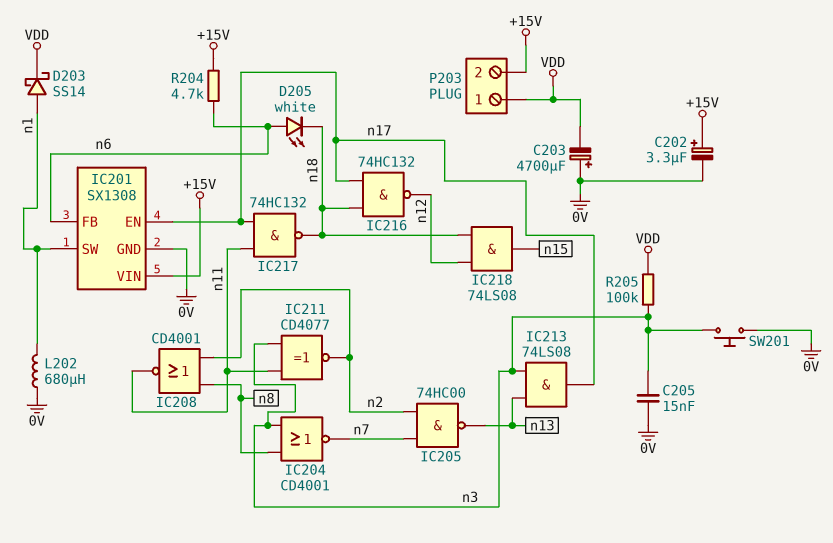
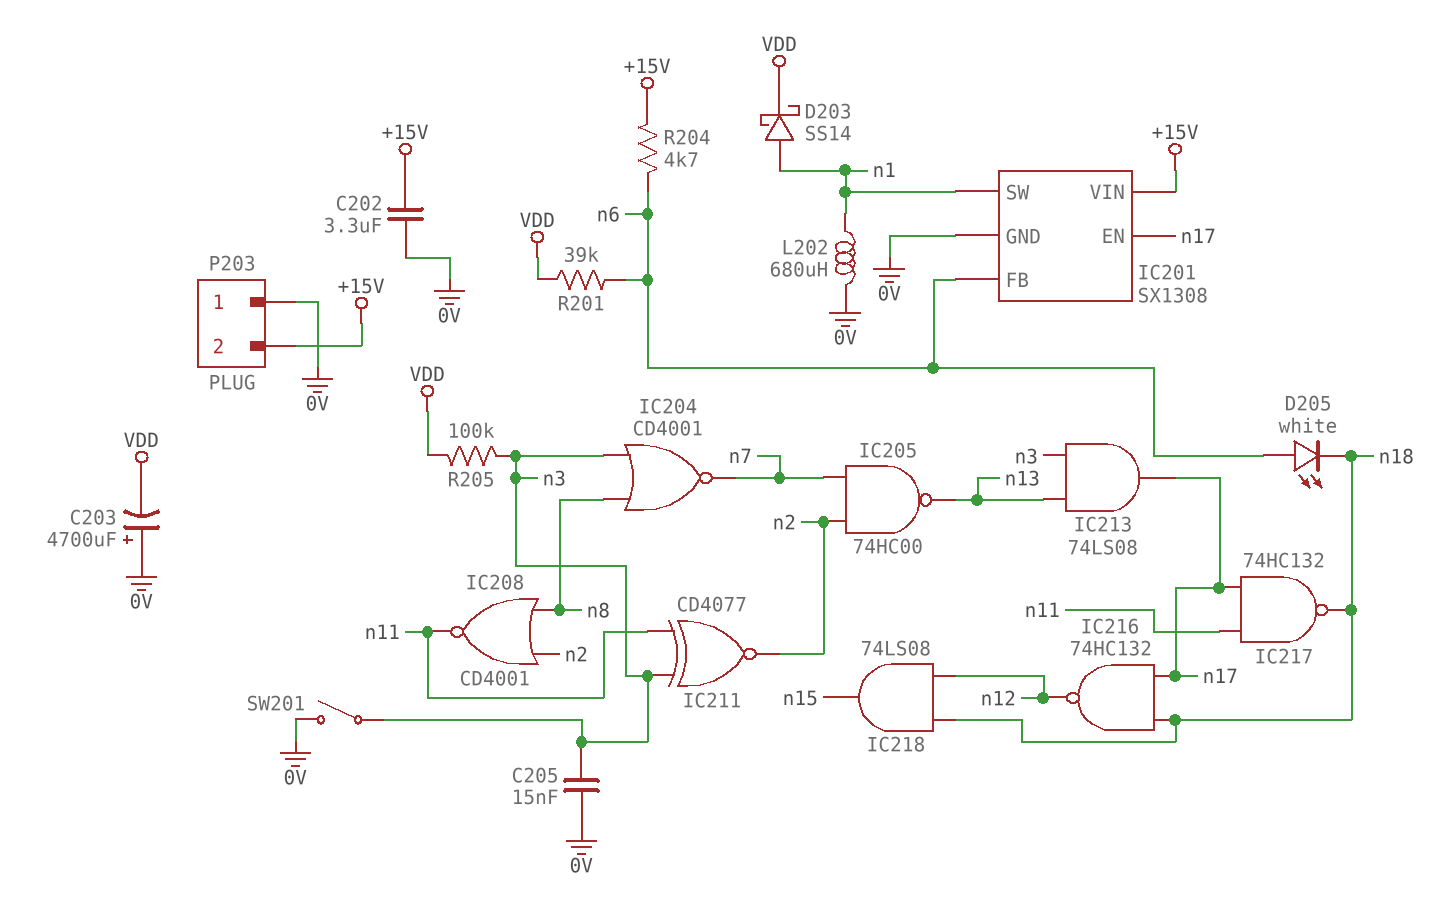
C202: 3.3uF (plus +15V, minus 0V) -> 3.3uF (+15V, 0V)
P203 pin 1: VDD -> 0V
R201: none -> 39k (VDD, n6)
SW201: button (0V, n3) -> switch (0V, n3)

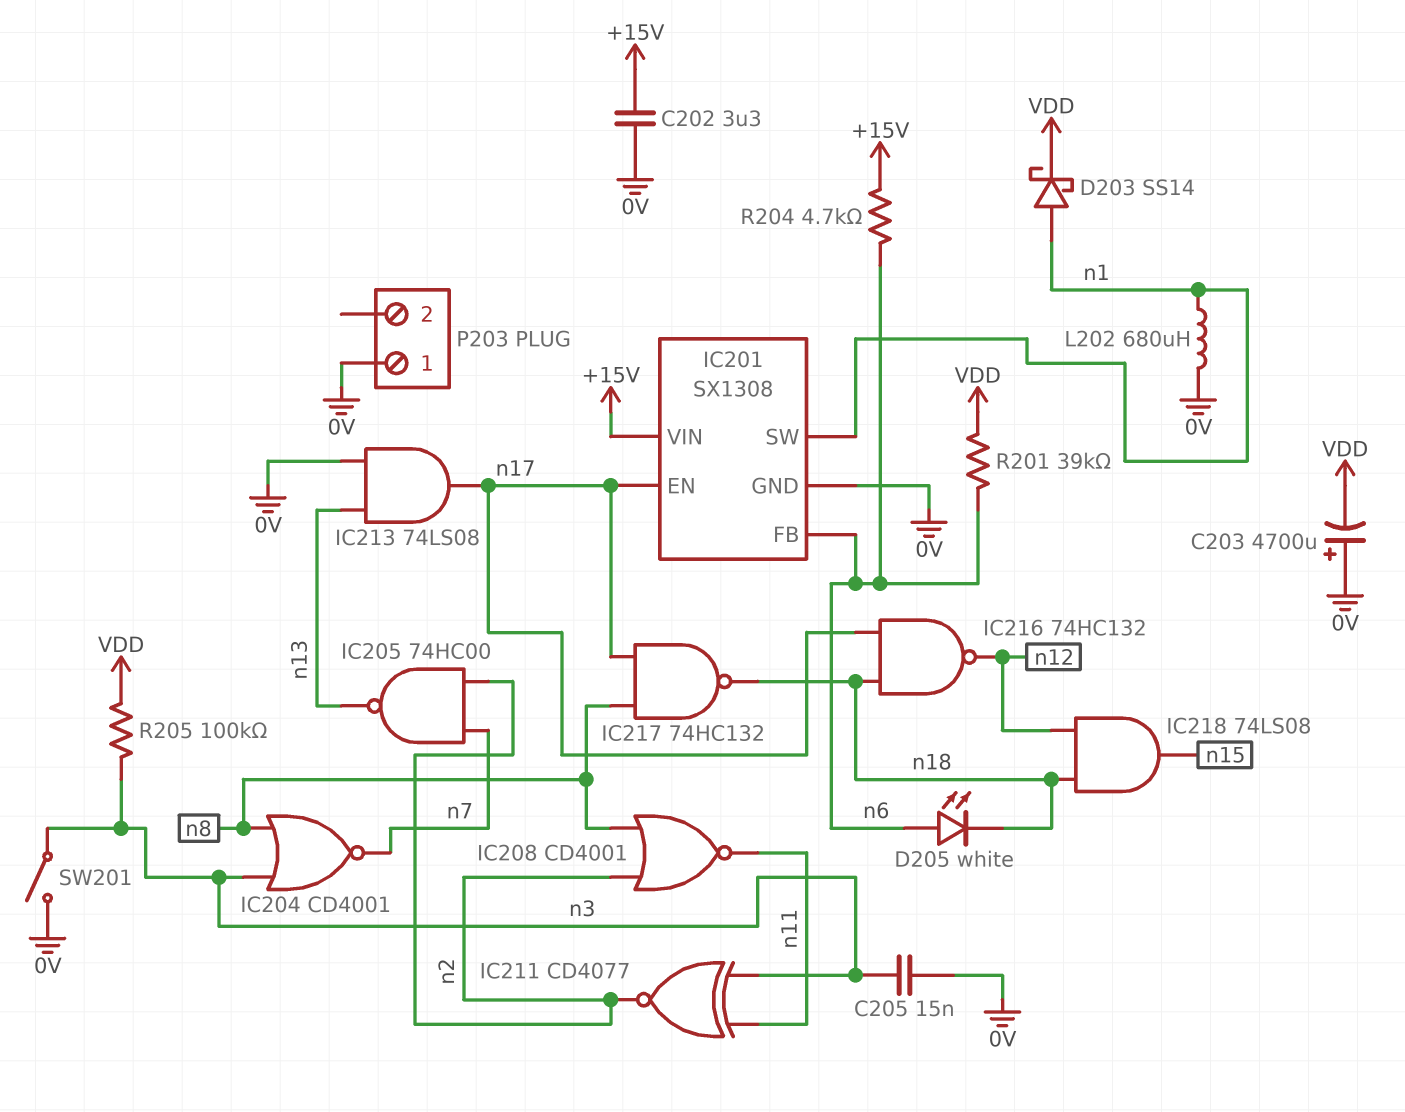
IC213: AND 74LS08 (in n3, in n13, out n17) -> AND 74LS08 (in 0V, in n13, out n17)
IC217: NAND 74HC132 (in n11, in n17, out n18) -> NAND 74HC132 (in n8, in n17, out n18)
P203 pin 2: +15V -> none

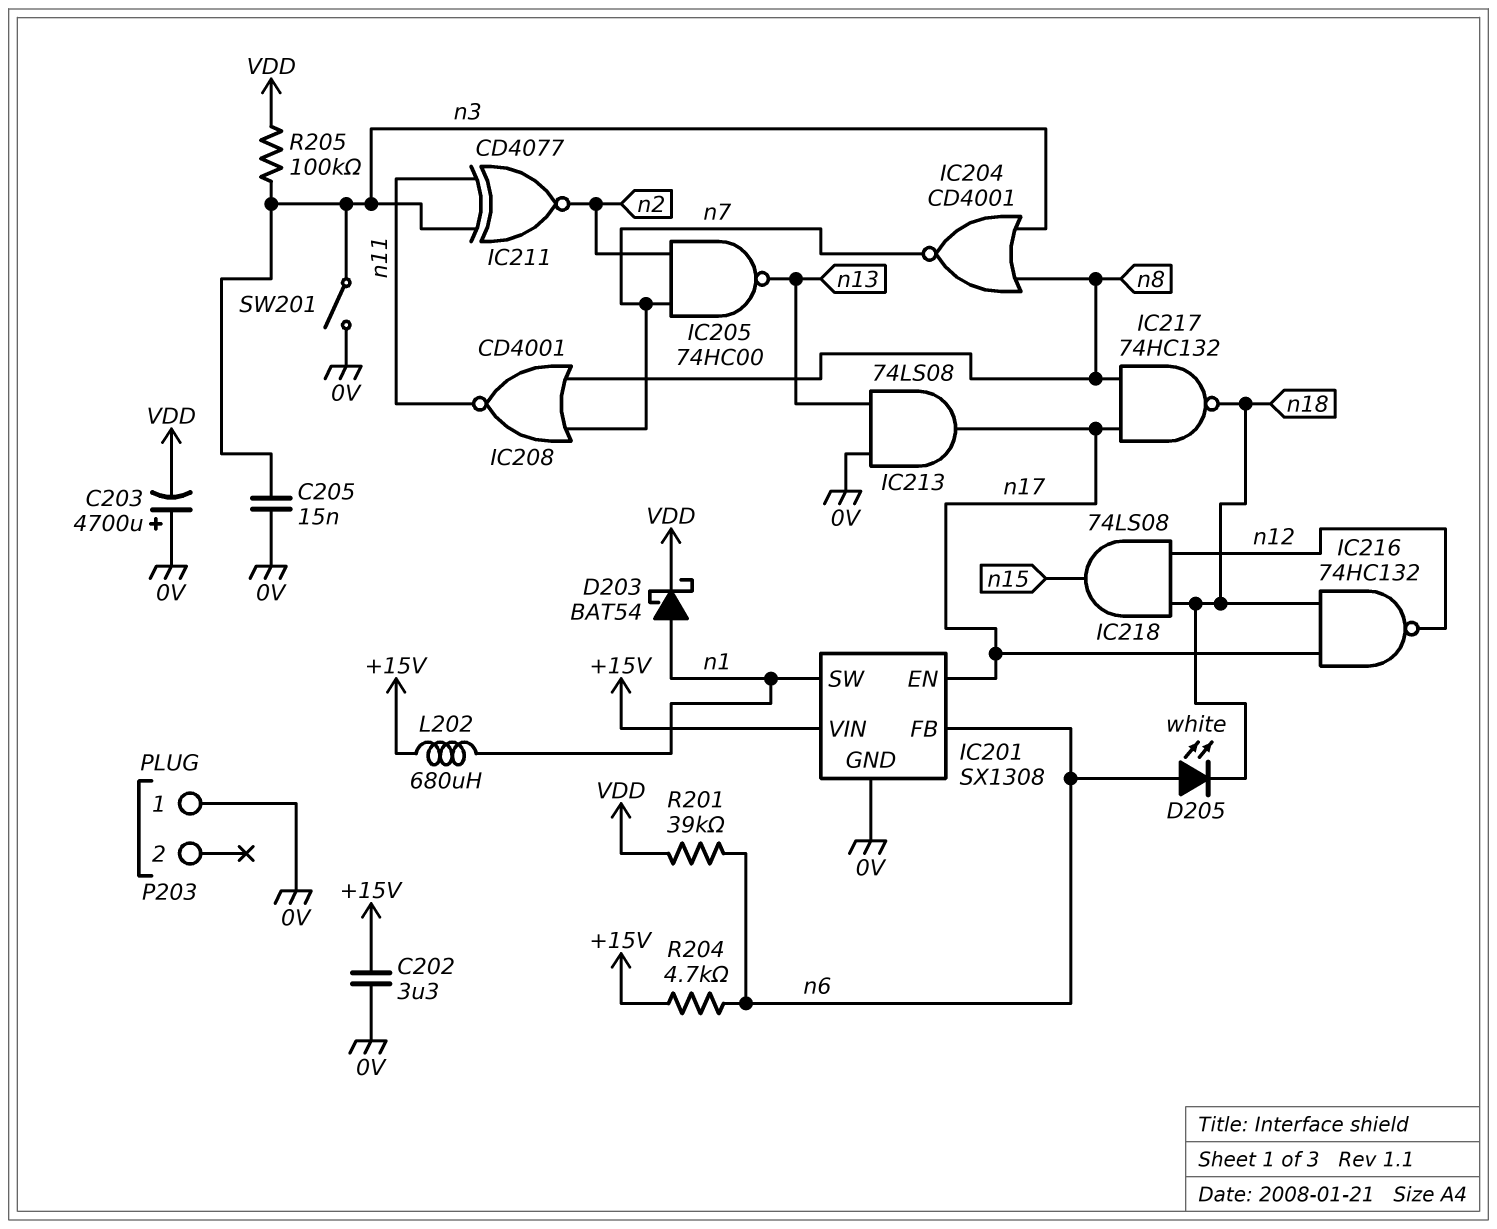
D203: schottky SS14 (A n1, K VDD) -> schottky BAT54 (A n1, K VDD)
IC208: NOR CD4001 (in n2, in n8, out n11) -> NOR CD4001 (in n7, in n8, out n11)
L202: 680uH (0V, n1) -> 680uH (+15V, n1)

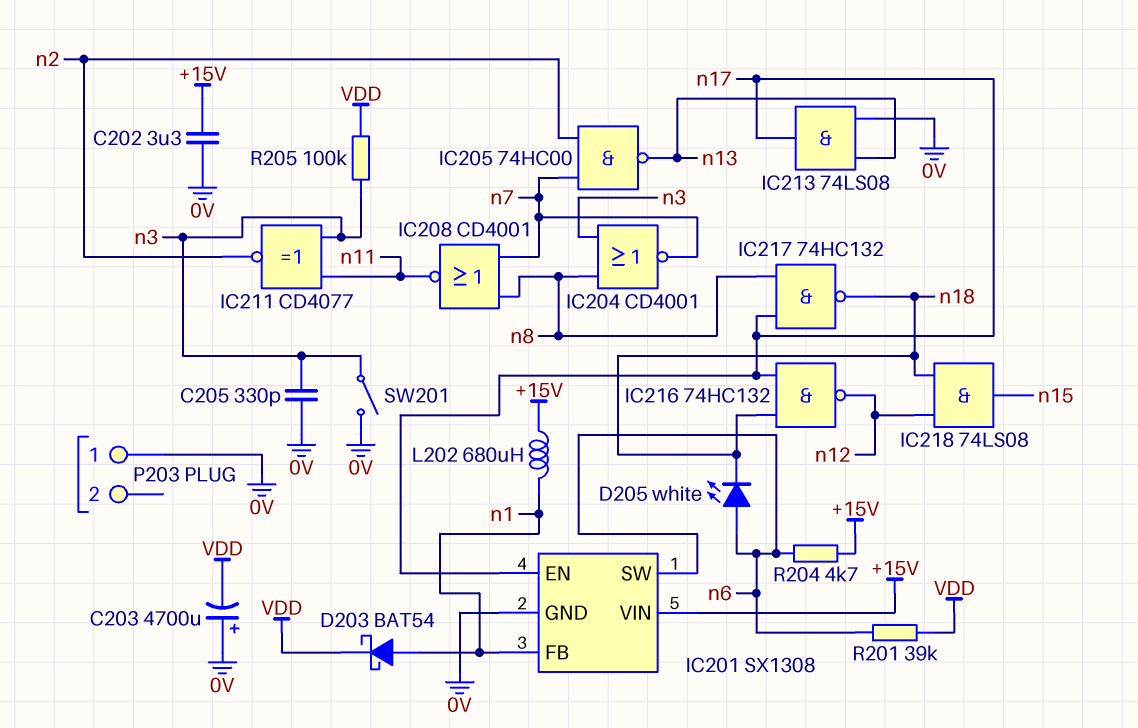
C205: 15nF (0V, n3) -> 330pF (0V, n3)
IC201 pin FB: n6 -> n1
IC201 pin SW: n1 -> n6

